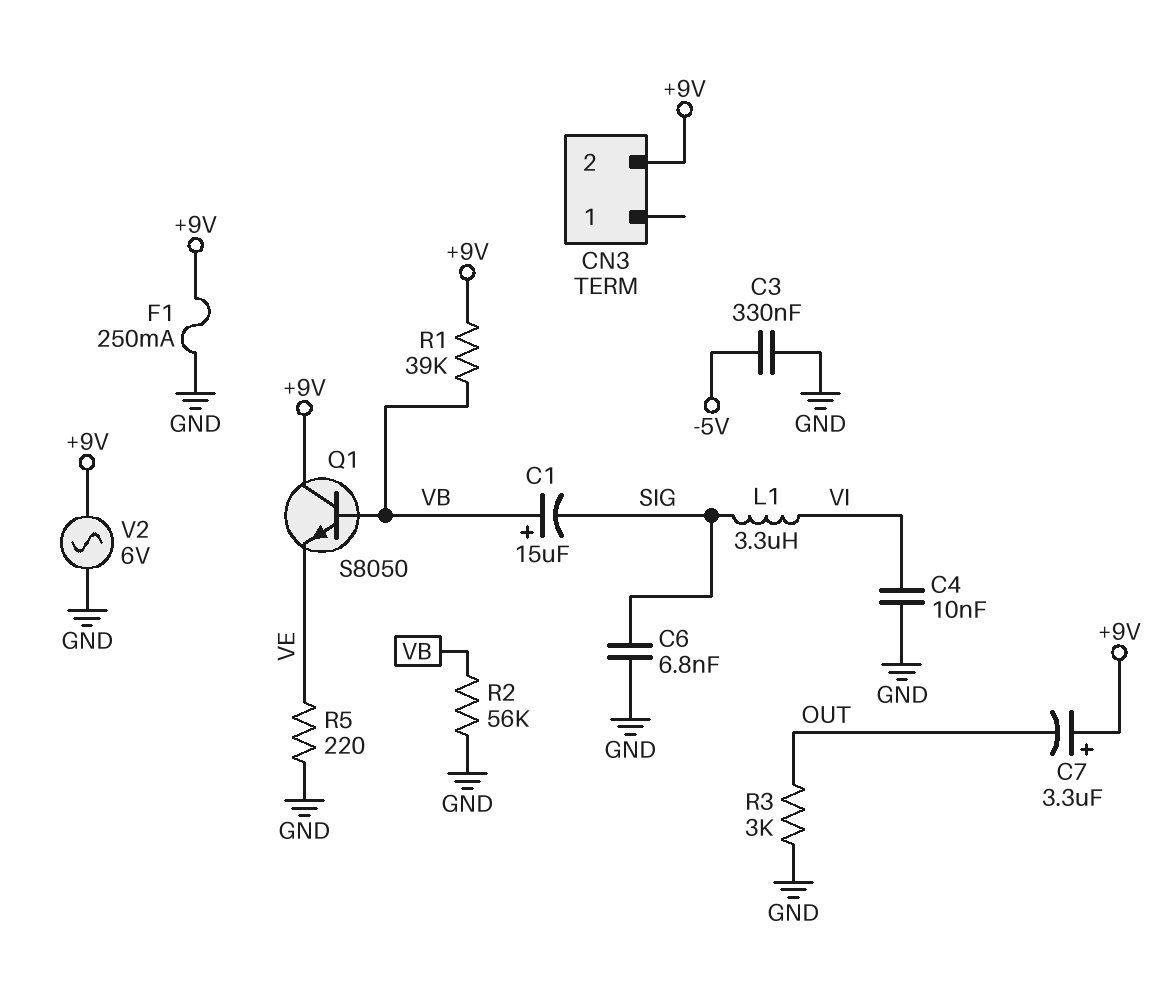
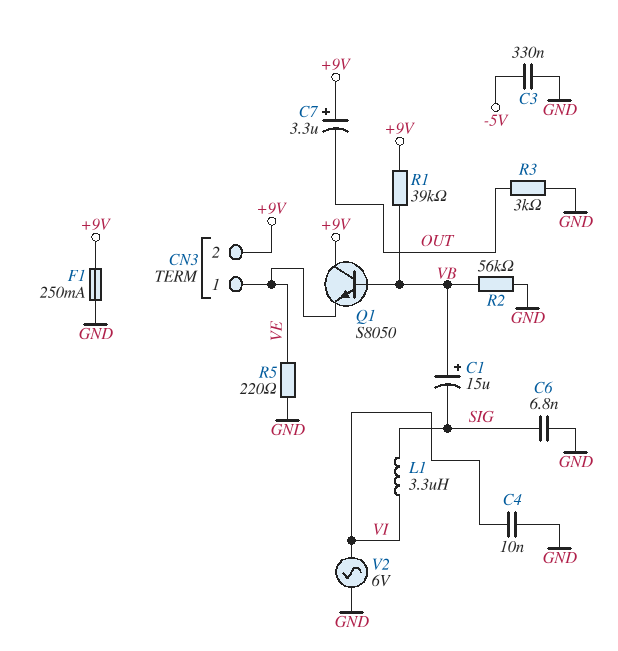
CN3 pin 1: none -> VE
V2: AC 6V (+9V, GND) -> AC 6V (GND, VI)

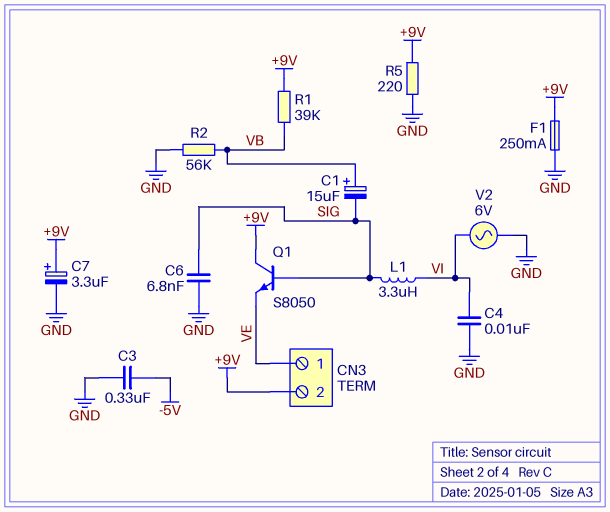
C7: 3.3uF (plus +9V, minus OUT) -> 3.3uF (plus +9V, minus GND)
Q1: NPN S8050 (B VB, C +9V, E VE) -> NPN S8050 (B SIG, C +9V, E VE)
R3: 3k (GND, OUT) -> none
R5: 220 (GND, VE) -> 220 (+9V, GND)

